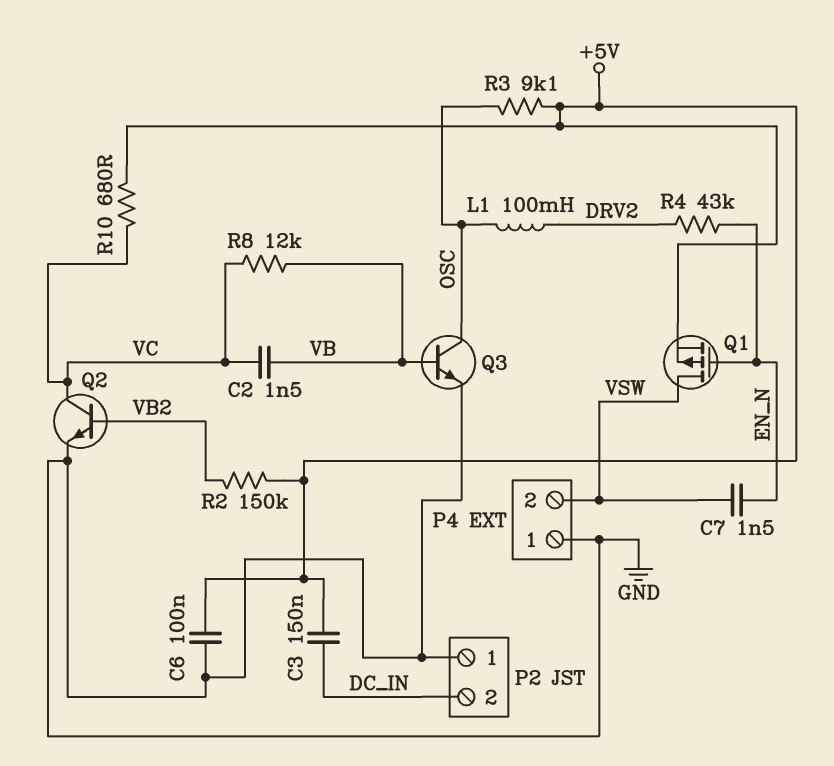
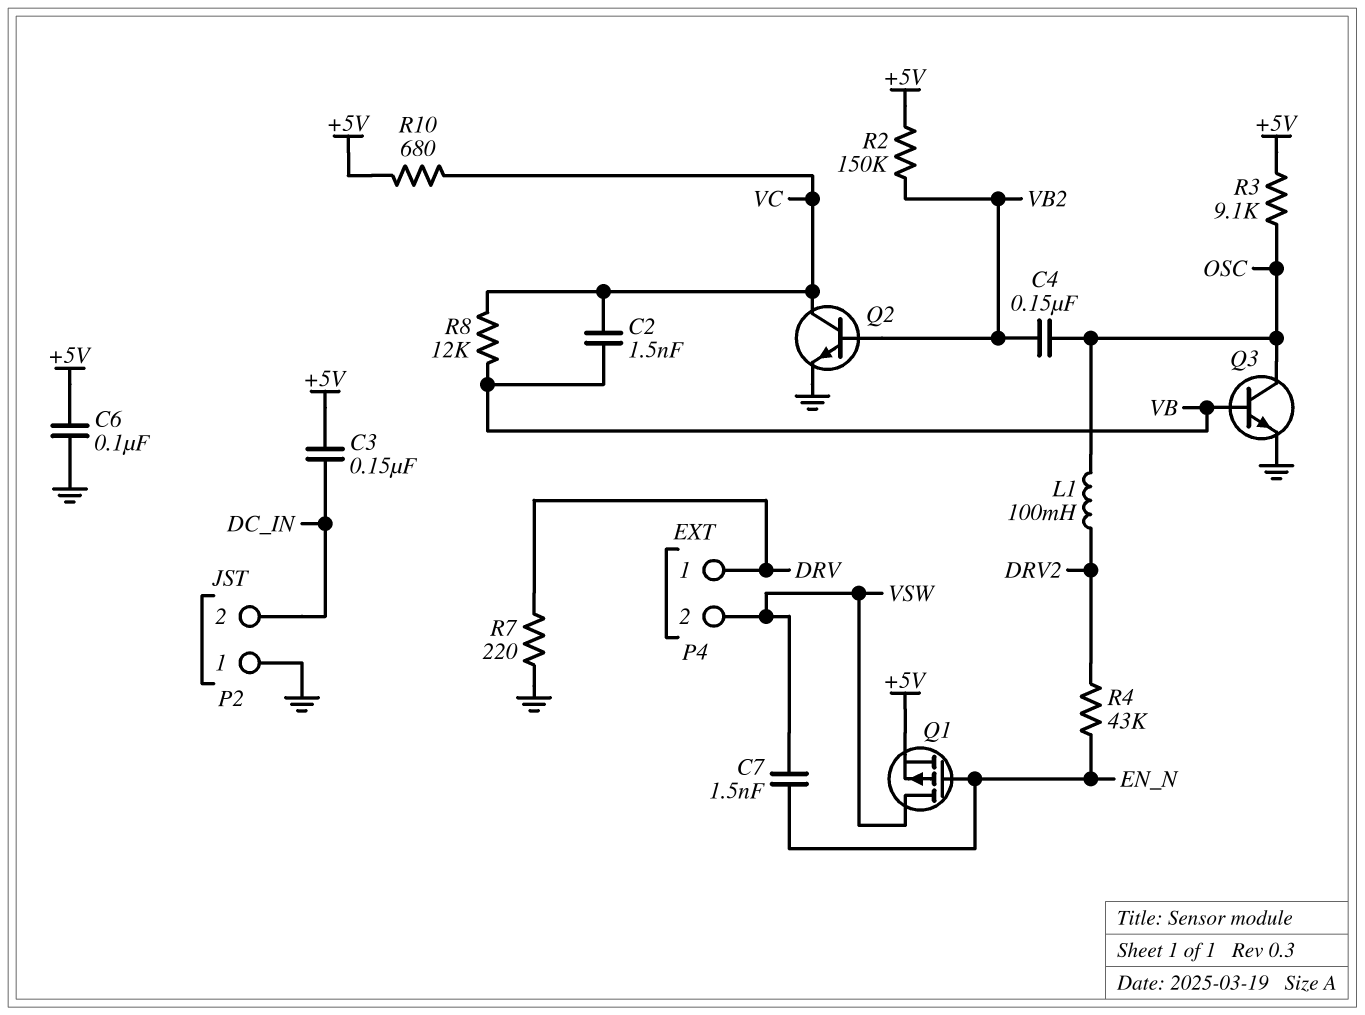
C4: none -> 150nF (OSC, VB2)
P4 pin 1: GND -> DRV
R7: none -> 220 (DRV, GND)

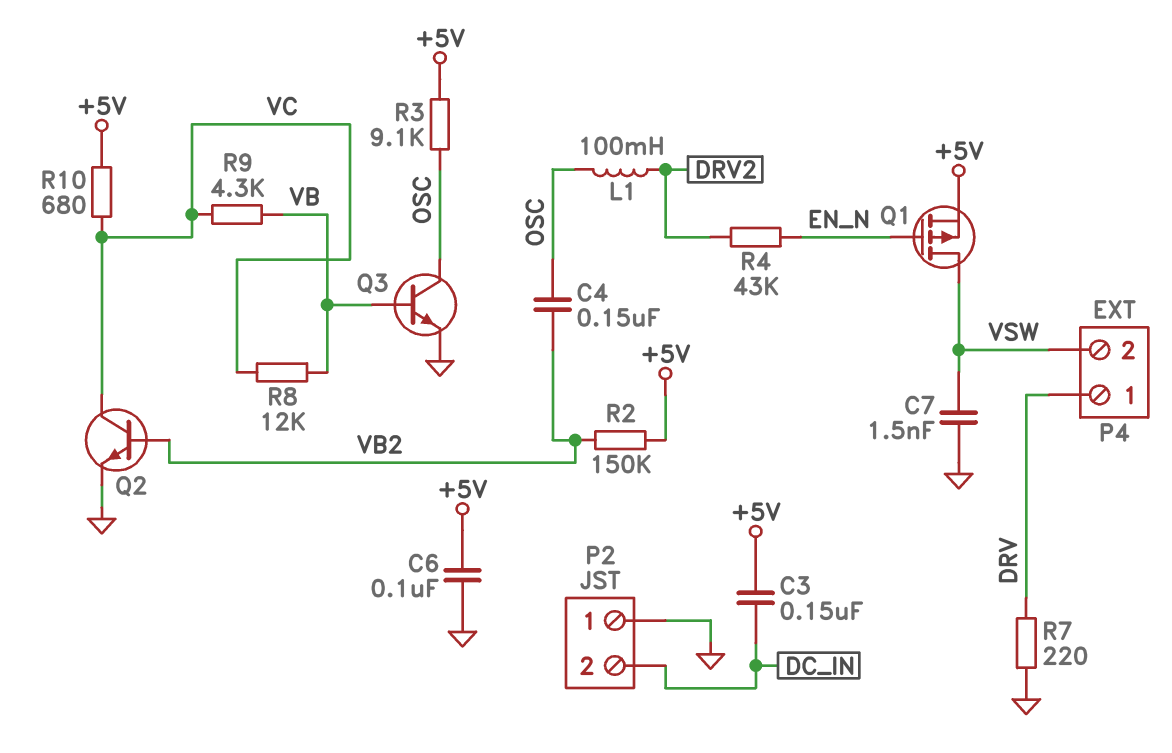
C2: 1.5nF (VB, VC) -> none
C7: 1.5nF (EN_N, VSW) -> 1.5nF (GND, VSW)
R9: none -> 4.3k (VB, VC)

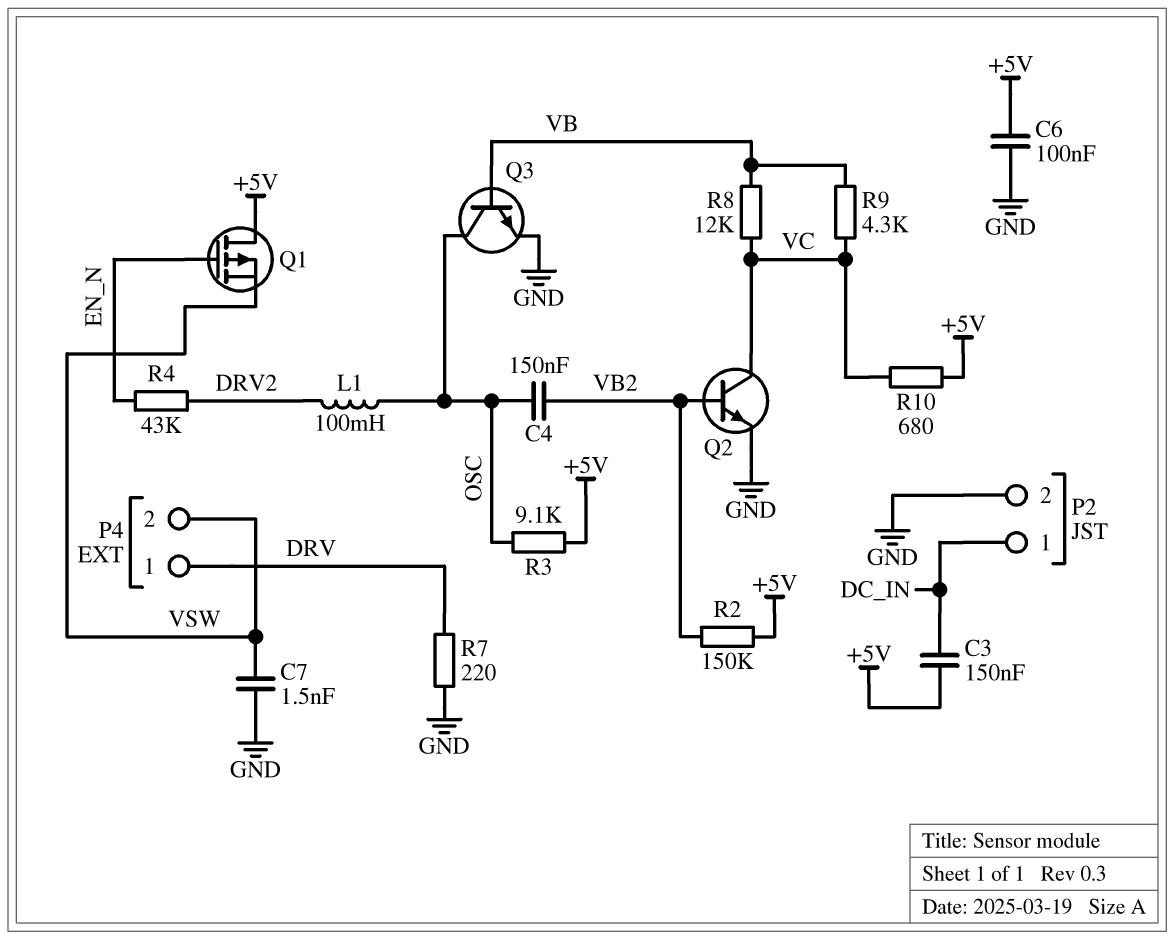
P2 pin 1: GND -> DC_IN
P2 pin 2: DC_IN -> GND
Q1: PMOS (G EN_N, D VSW, S +5V) -> PMOS (G EN_N, D +5V, S VSW)

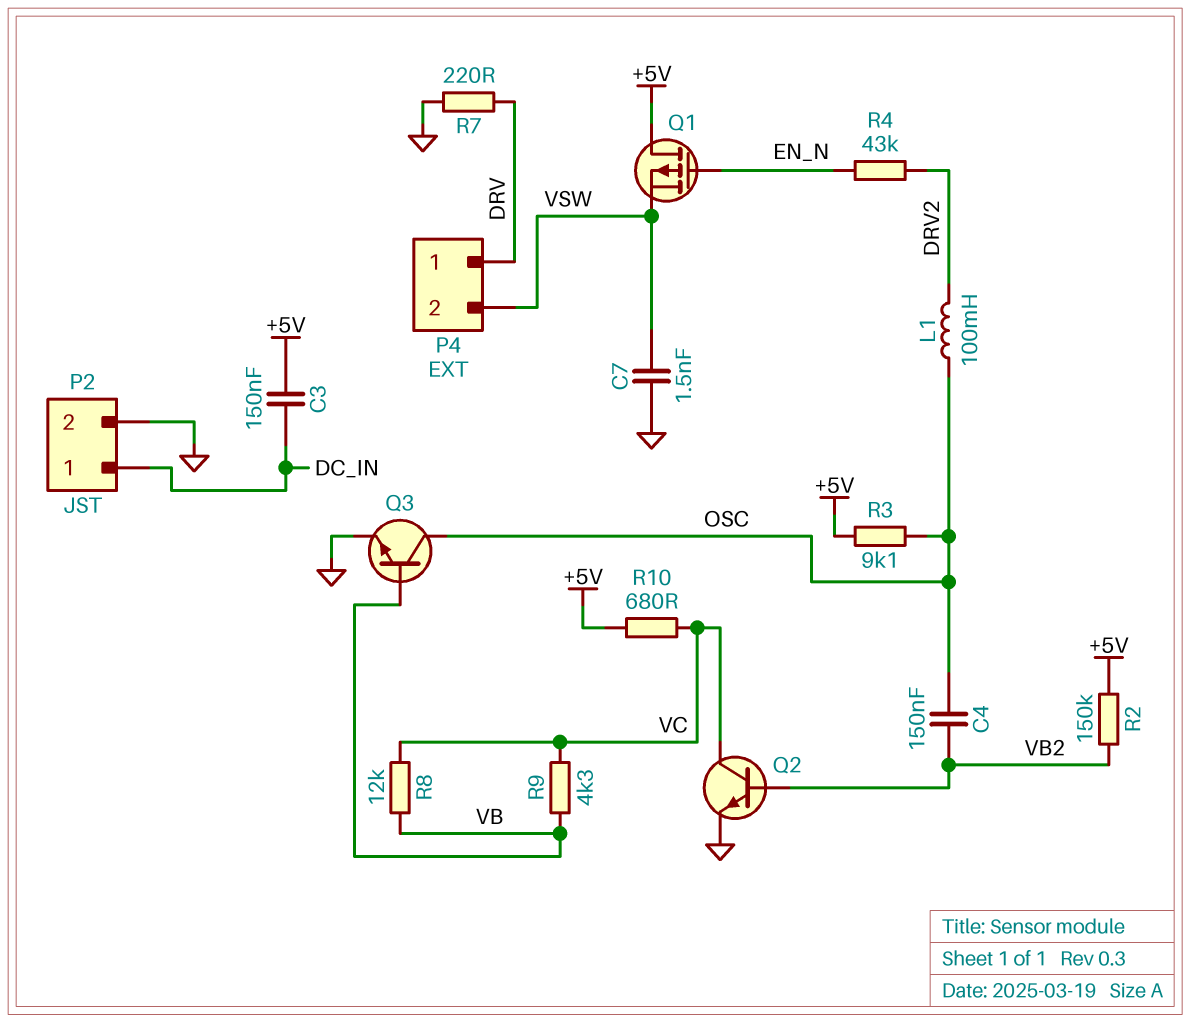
C6: 100nF (+5V, GND) -> none

